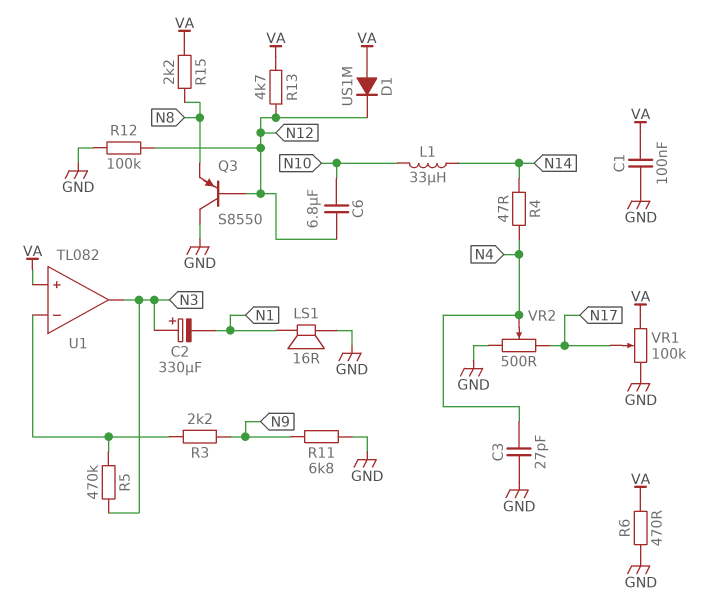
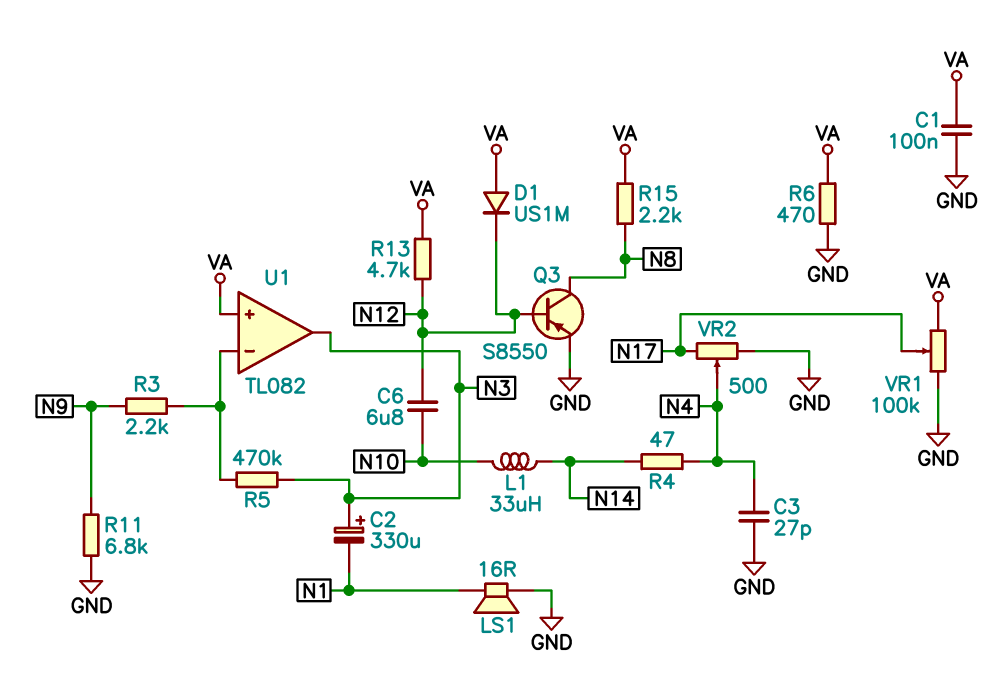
Q3: PNP S8550 (B N12, C GND, E N8) -> PNP S8550 (B N12, C N8, E GND)
R12: 100k (GND, N12) -> none

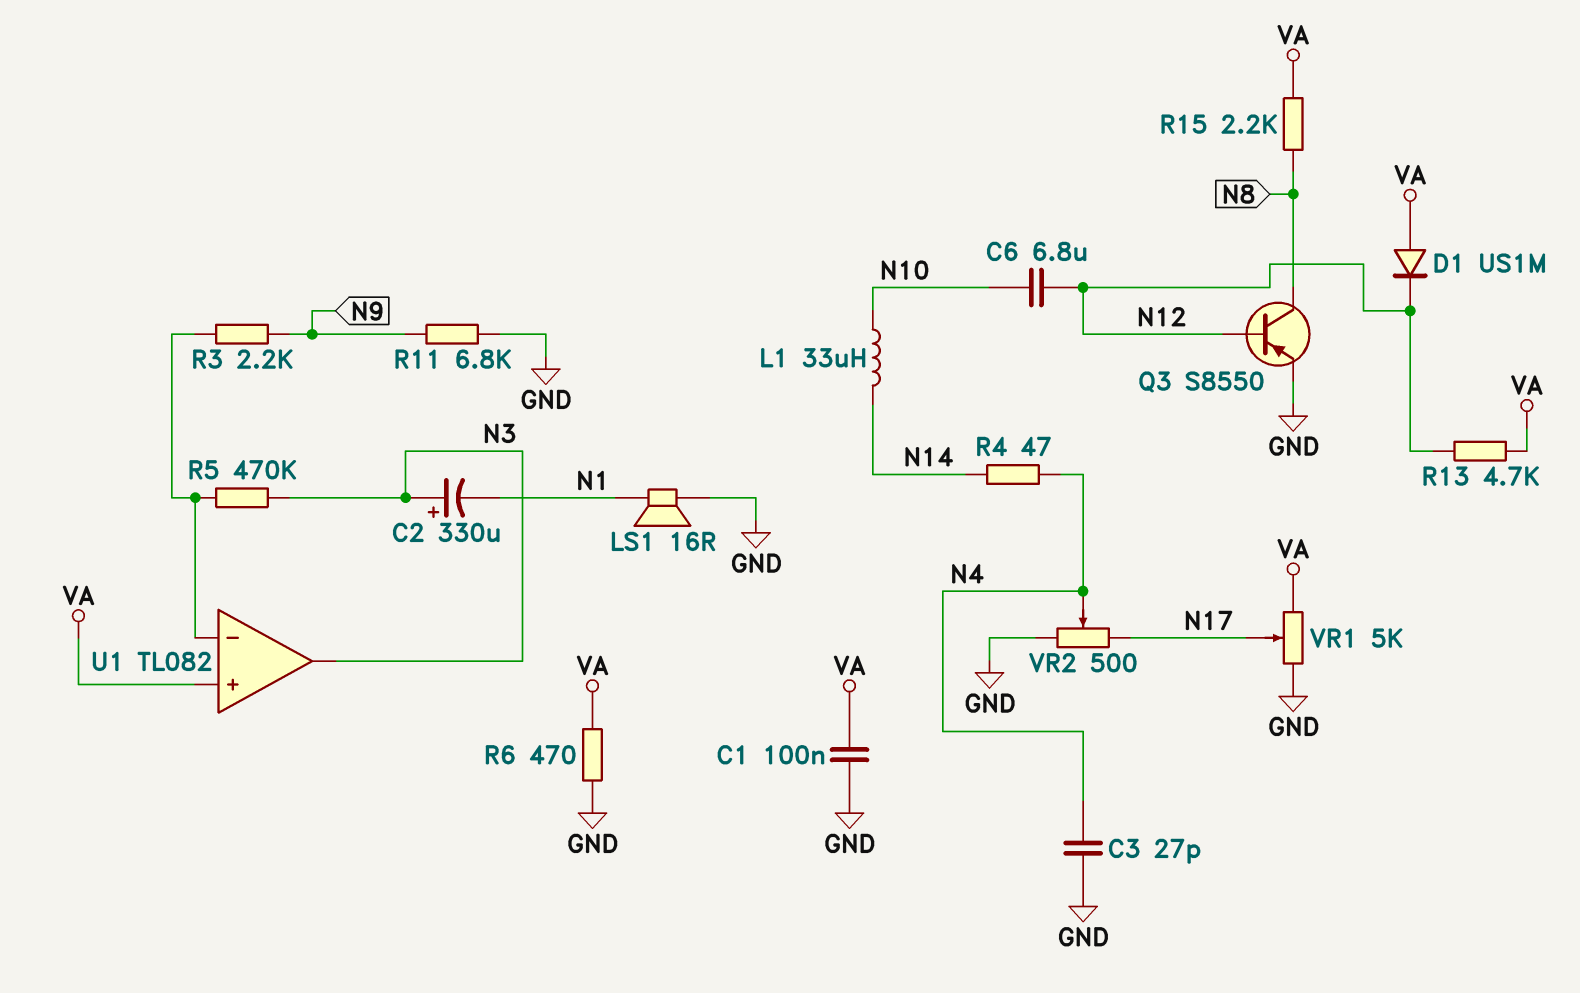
VR1: 100k (GND, VA, wiper N17) -> 5k (GND, VA, wiper N17)

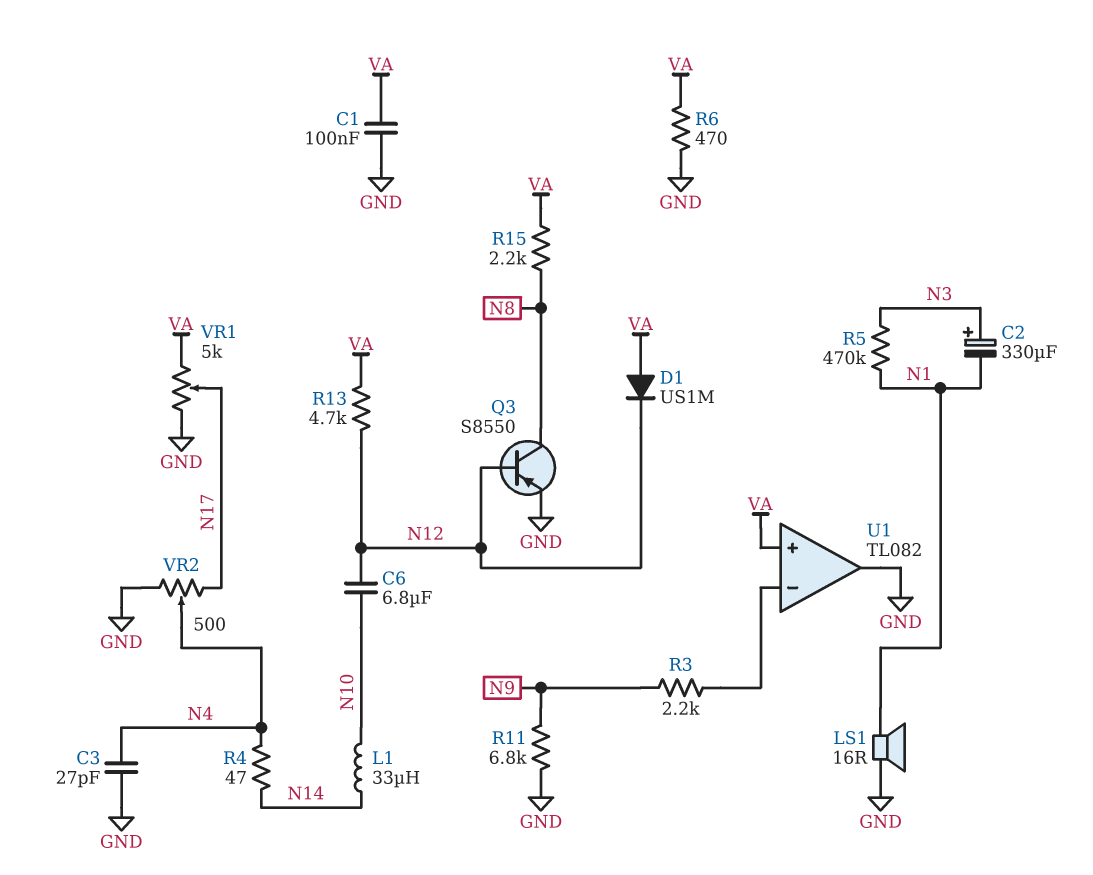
R5: 470k (N3, U1/in-) -> 470k (N1, N3)
U1 pin out: N3 -> GND

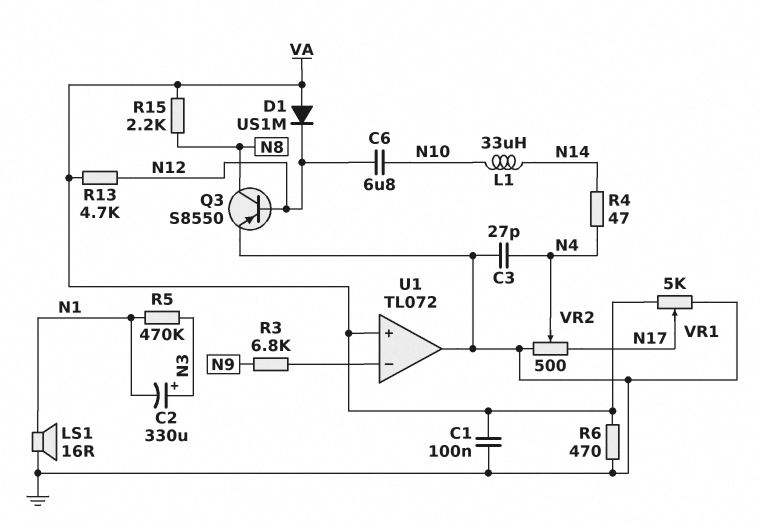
R3: 2.2k (N9, U1/in-) -> 6.8k (N9, U1/in-)
R11: 6.8k (GND, N9) -> none
U1: TL082 -> TL072

